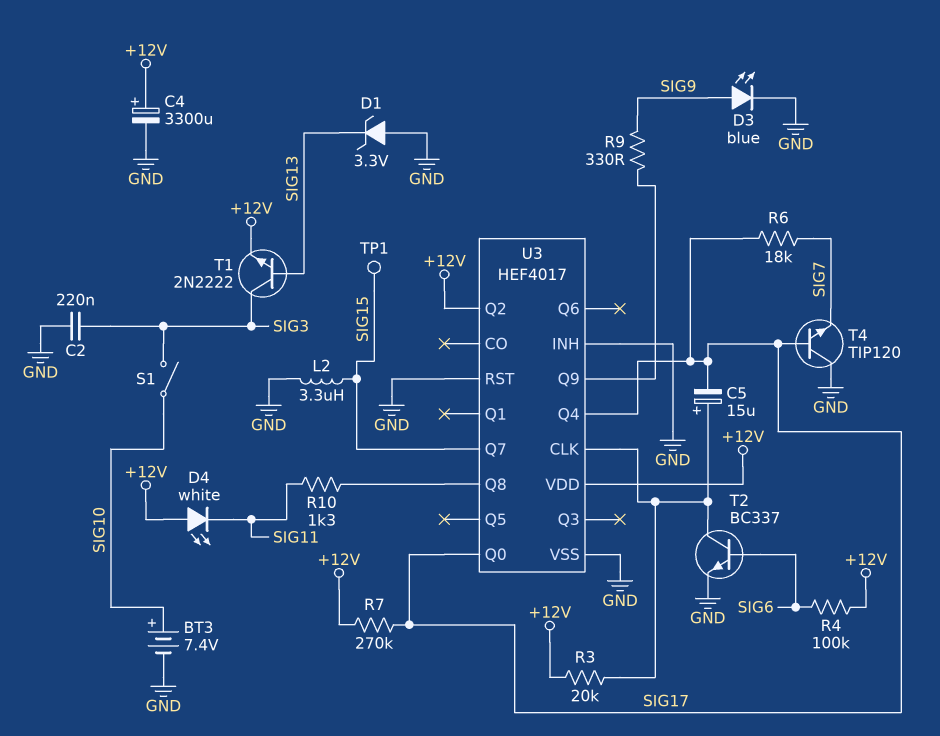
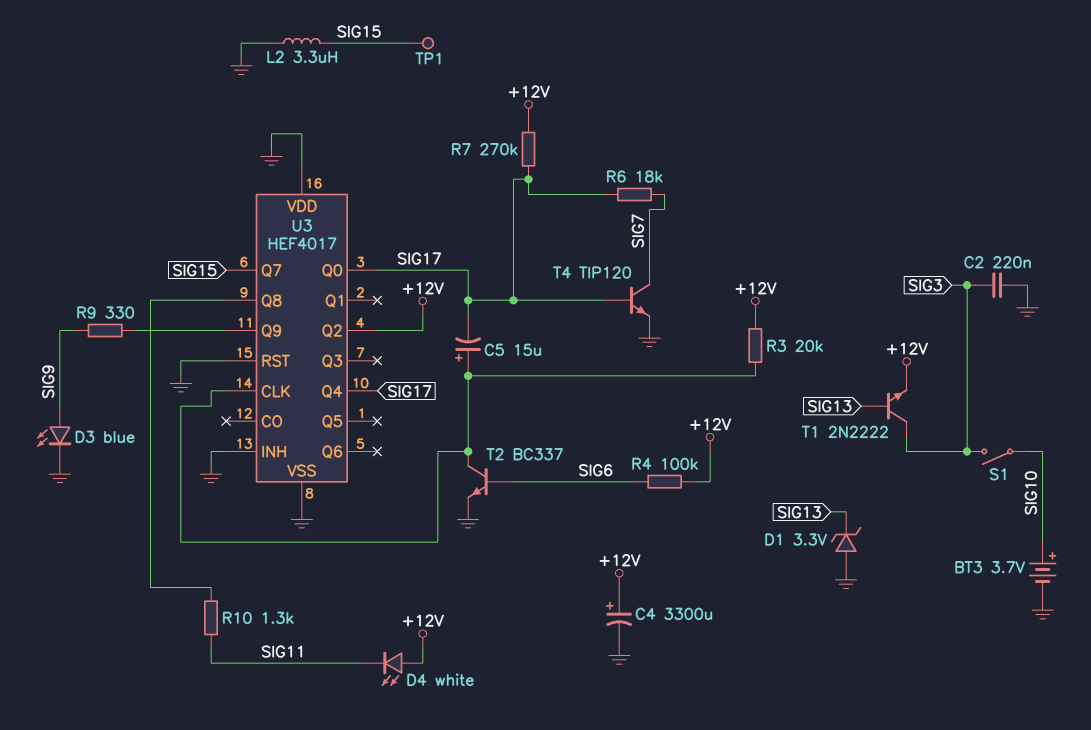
BT3: 7.4V (plus SIG10, minus GND) -> 3.7V (plus SIG10, minus GND)
T4: NPN TIP120 (B SIG17, C GND, E SIG7) -> NPN TIP120 (B SIG17, C SIG7, E GND)
U3 pin VDD: +12V -> GND

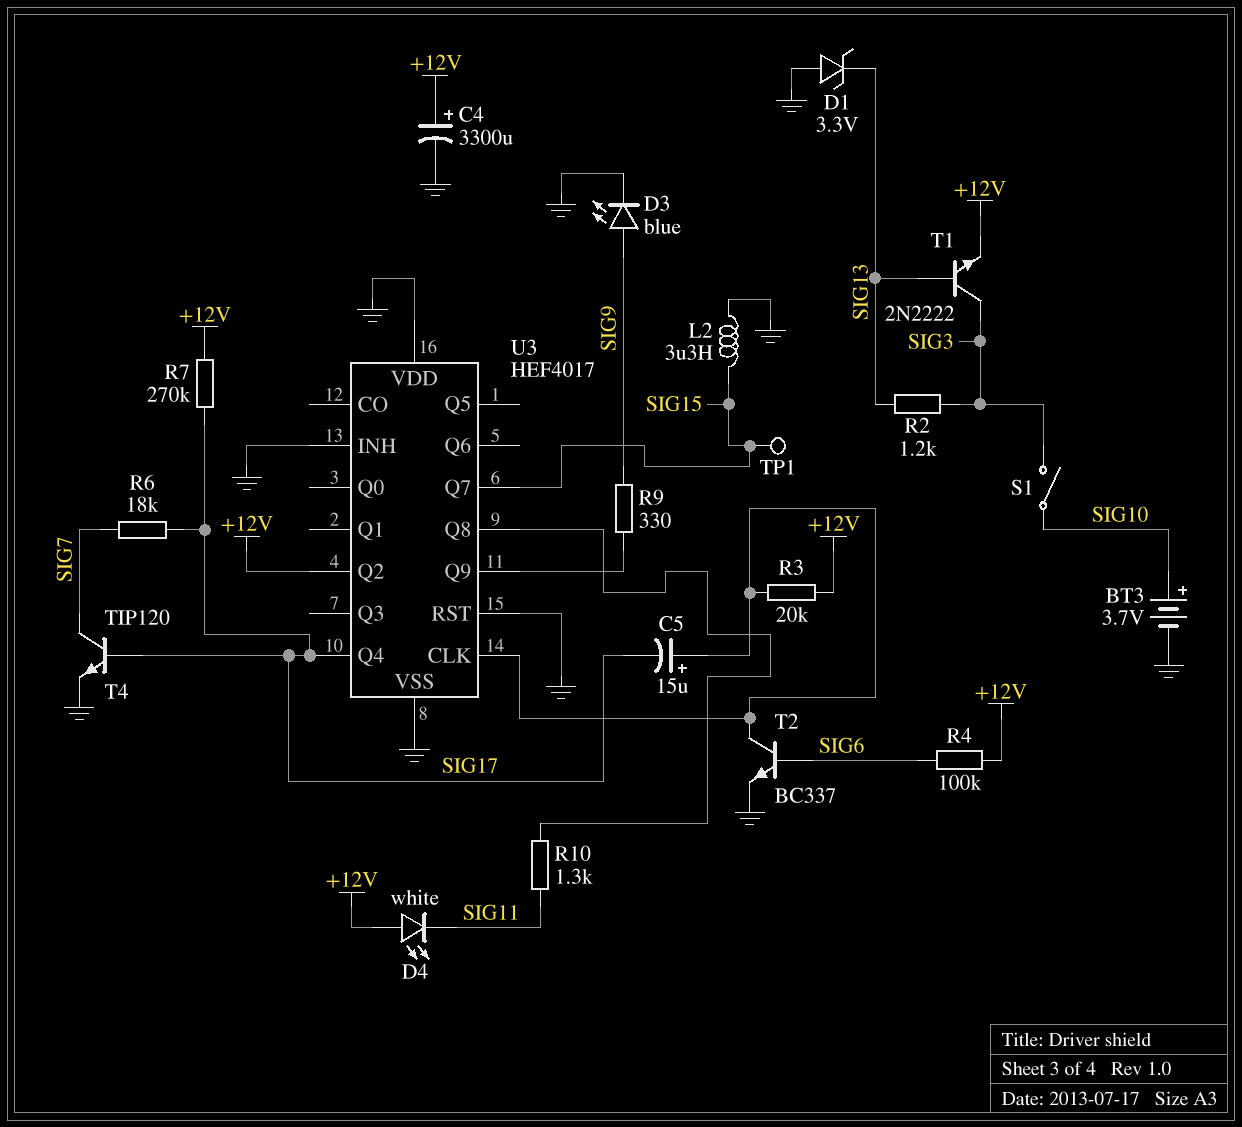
C2: 220nF (GND, SIG3) -> none
R2: none -> 1.2k (SIG3, SIG13)
U3 pin Q0: SIG17 -> none

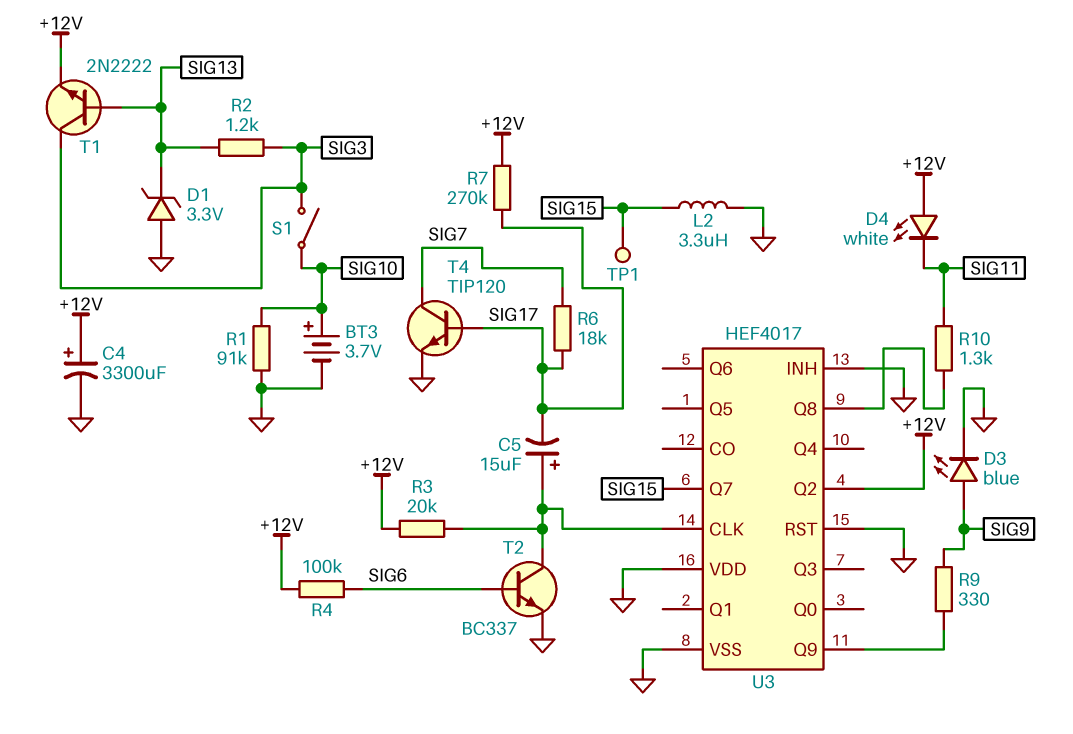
R1: none -> 91k (GND, SIG10)
U3 pin Q4: SIG17 -> none

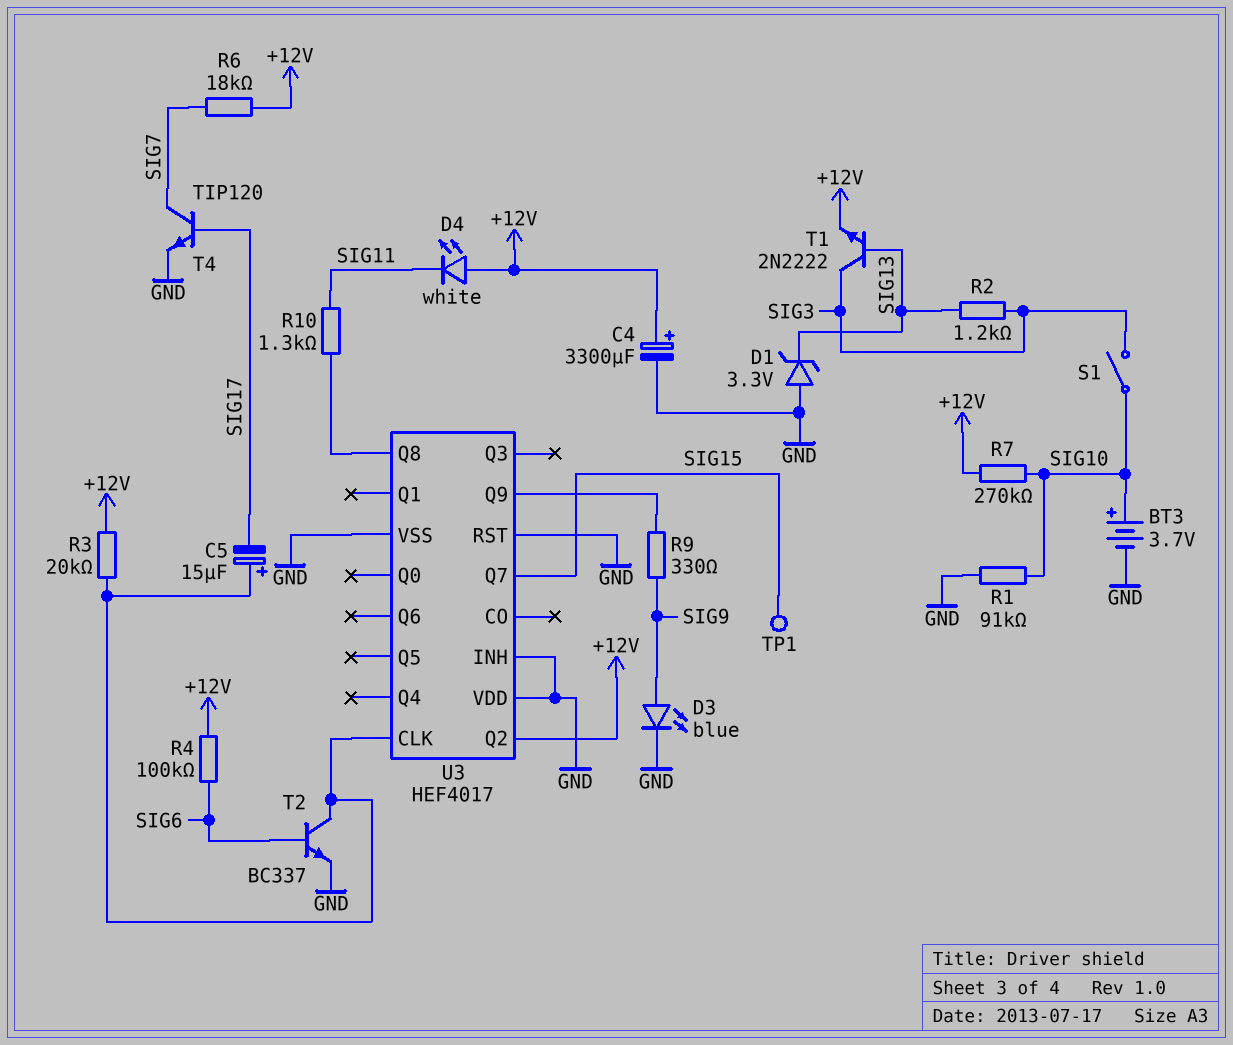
L2: 3.3uH (GND, SIG15) -> none
R6: 18k (SIG7, SIG17) -> 18k (+12V, SIG7)
R7: 270k (+12V, SIG17) -> 270k (+12V, SIG10)

